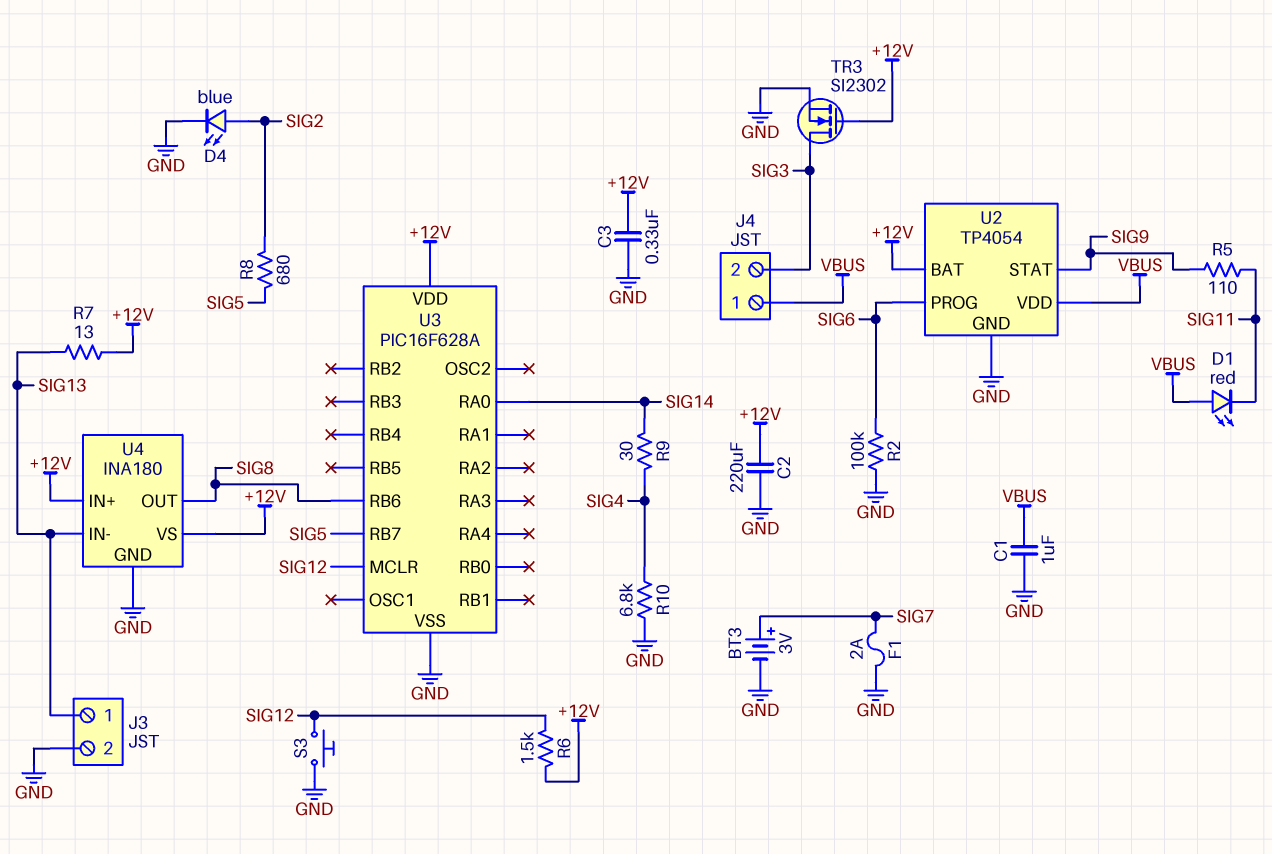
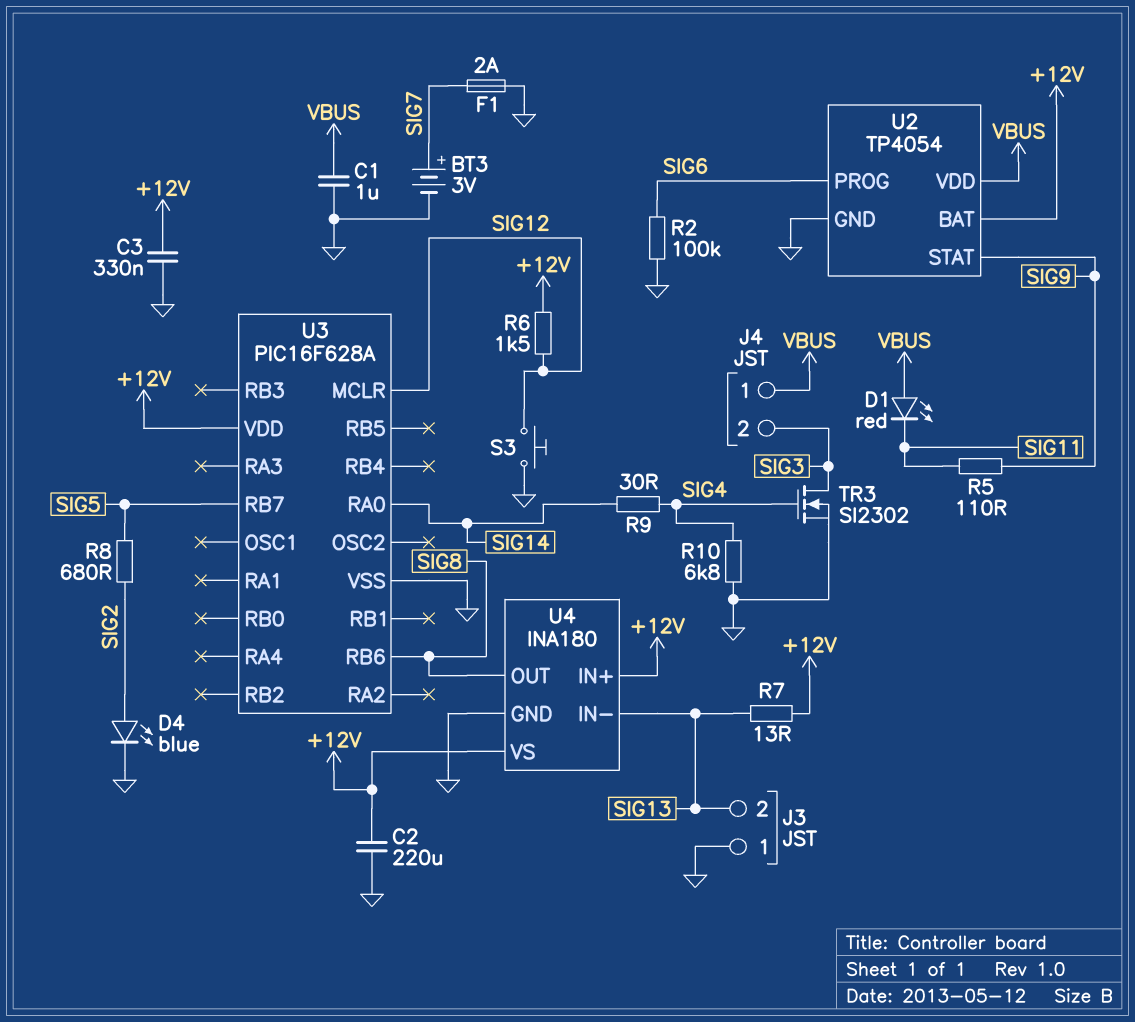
J3 pin 1: SIG13 -> GND
J3 pin 2: GND -> SIG13
TR3: NMOS SI2302 (G +12V, D SIG3, S GND) -> NMOS SI2302 (G SIG4, D SIG3, S GND)

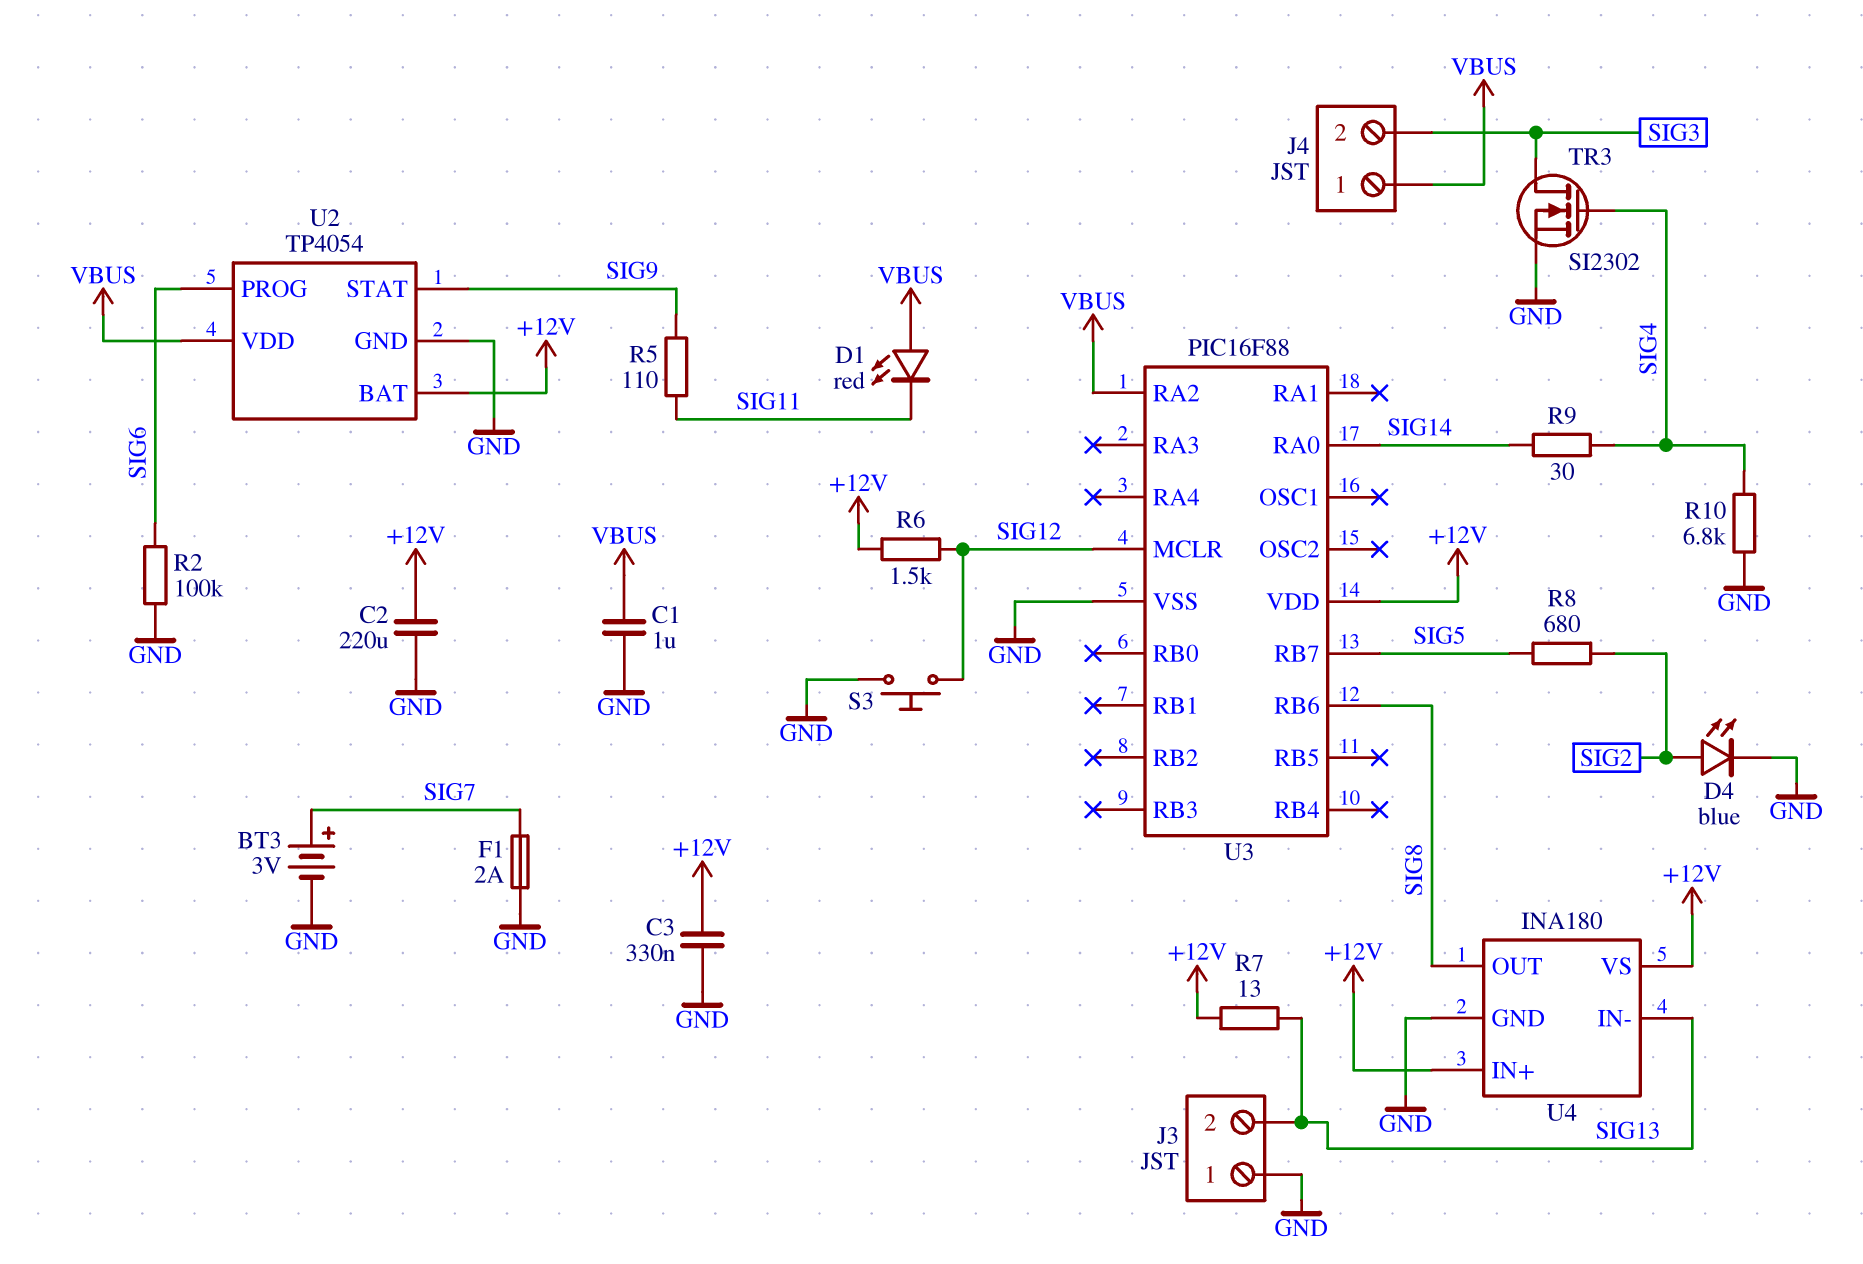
U3: PIC16F628A -> PIC16F88
U3 pin RA2: none -> VBUS

